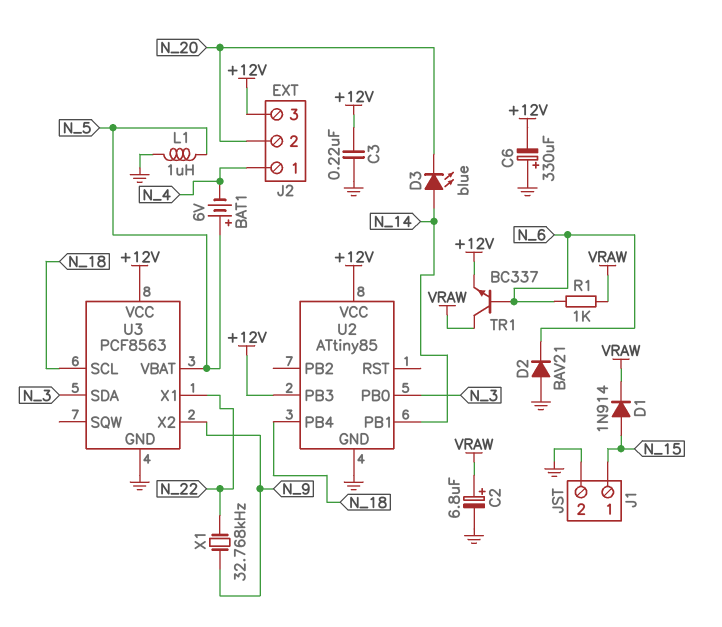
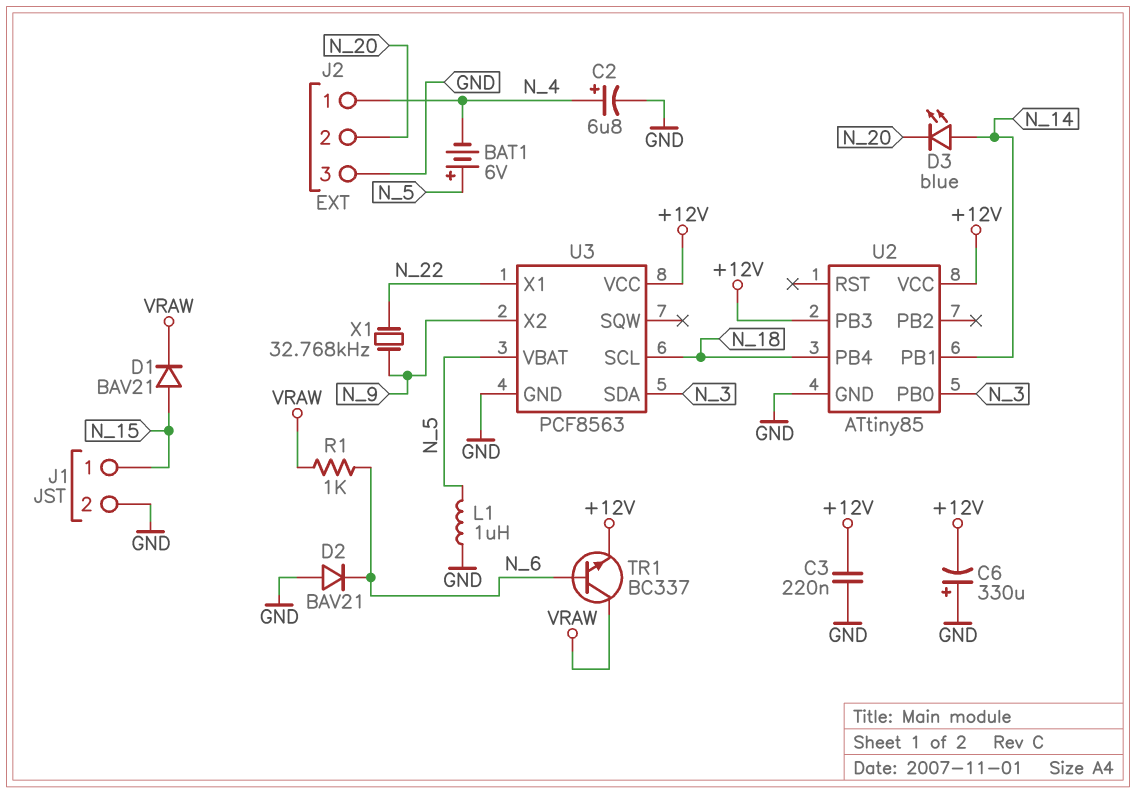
C2: 6.8uF (plus VRAW, minus GND) -> 6.8uF (plus N_4, minus GND)
D1: diode 1N914 (A N_15, K VRAW) -> diode BAV21 (A N_15, K VRAW)
J2 pin 3: +12V -> GND

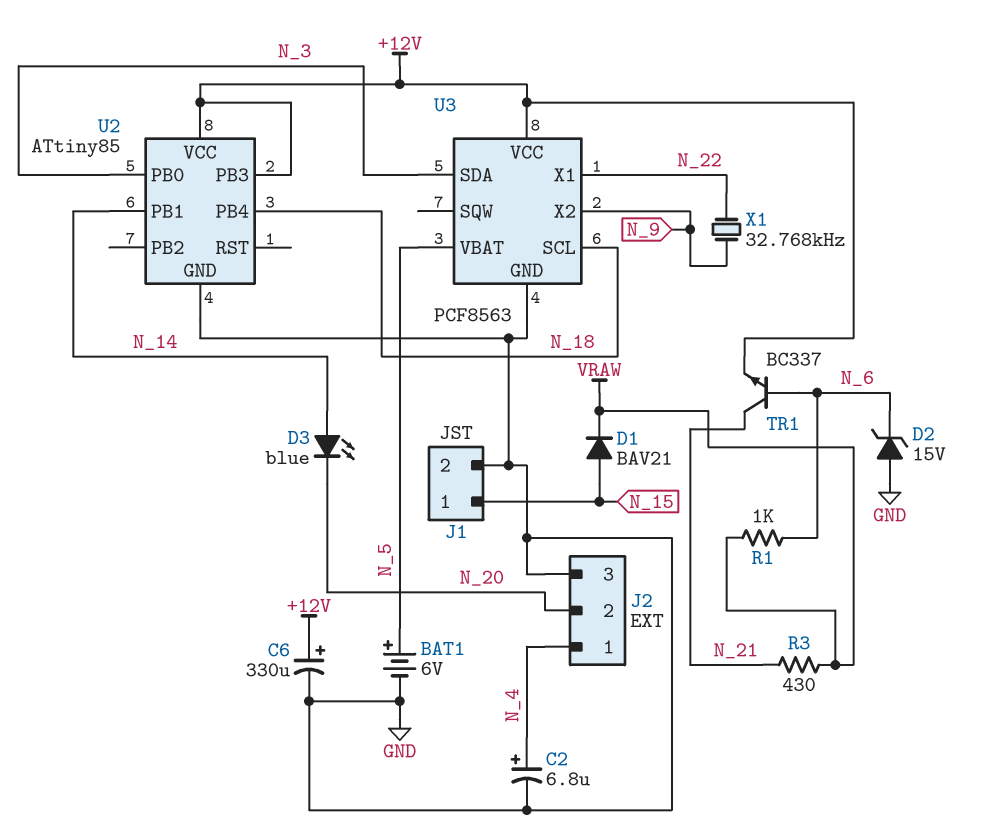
BAT1: 6V (plus N_5, minus N_4) -> 6V (plus N_5, minus GND)
C3: 220nF (+12V, GND) -> none
C6: 330uF (plus GND, minus +12V) -> 330uF (plus +12V, minus GND)
D2: diode BAV21 (A GND, K N_6) -> zener 15V (A GND, K N_6)
L1: 1uH (GND, N_5) -> none
R3: none -> 430 (N_21, VRAW)
TR1: NPN BC337 (B N_6, C VRAW, E +12V) -> NPN BC337 (B N_6, C N_21, E +12V)

